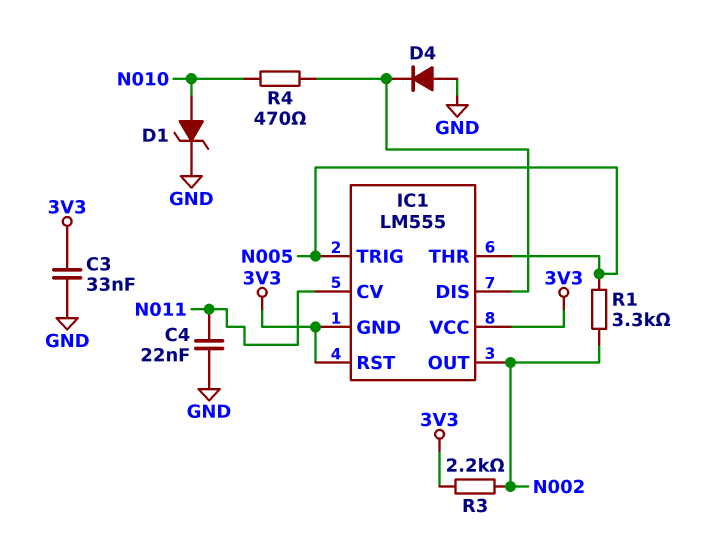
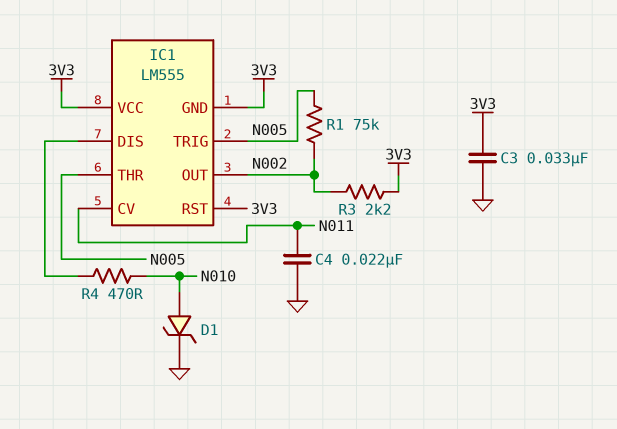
D4: diode (A GND, K IC1/DIS) -> none
R1: 3.3k (N002, N005) -> 75k (N002, N005)

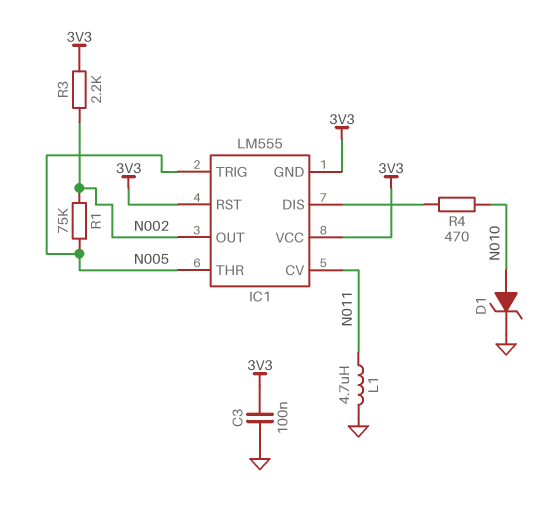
C3: 33nF (3V3, GND) -> 100nF (3V3, GND)
C4: 22nF (GND, N011) -> none
L1: none -> 4.7uH (GND, N011)

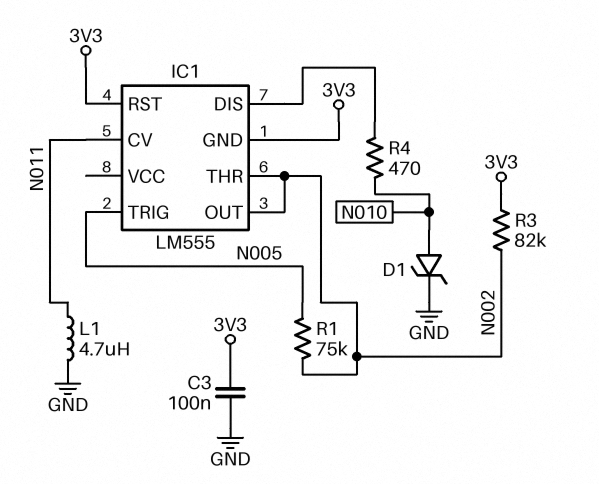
IC1 pin THR: N005 -> N002
IC1 pin VCC: 3V3 -> none
R3: 2.2k (3V3, N002) -> 82k (3V3, N002)

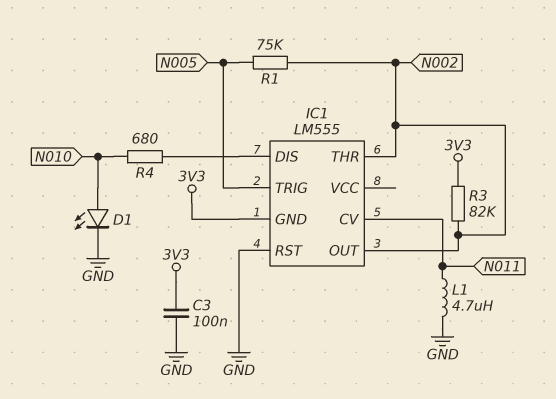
D1: zener (A N010, K GND) -> LED (A N010, K GND)
IC1 pin RST: 3V3 -> GND
R4: 470 (IC1/DIS, N010) -> 680 (IC1/DIS, N010)

